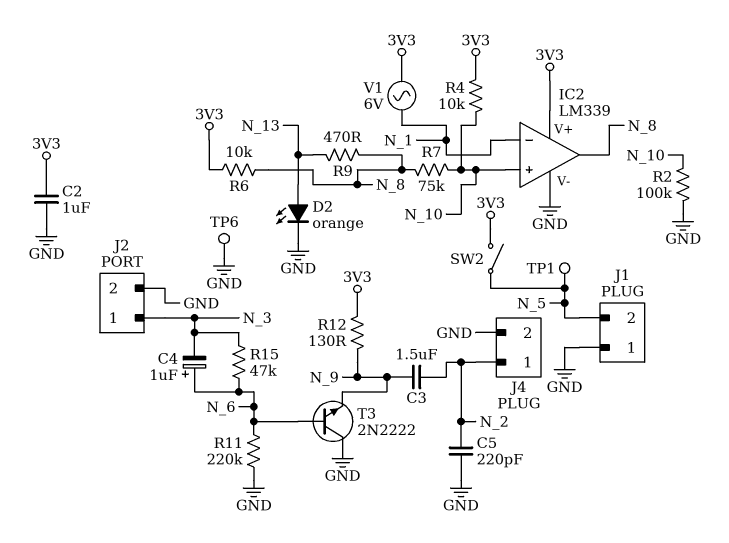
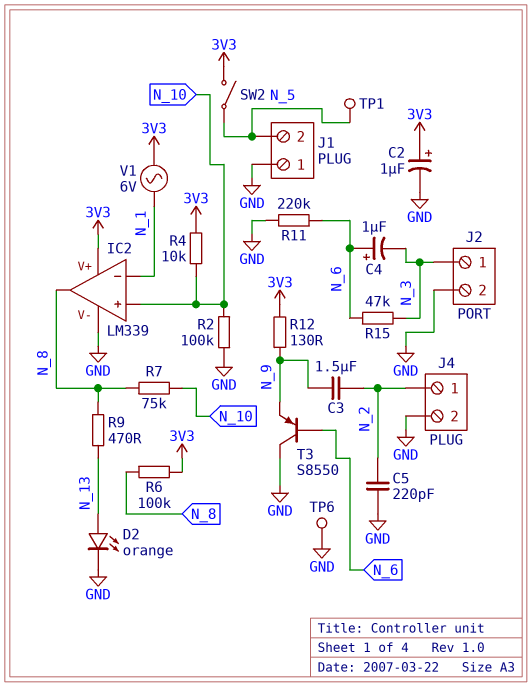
C2: 1uF (3V3, GND) -> 1uF (plus 3V3, minus GND)
R6: 10k (3V3, N_8) -> 100k (3V3, N_8)
T3: NPN 2N2222 (B N_6, C GND, E N_9) -> PNP S8550 (B N_6, C GND, E N_9)

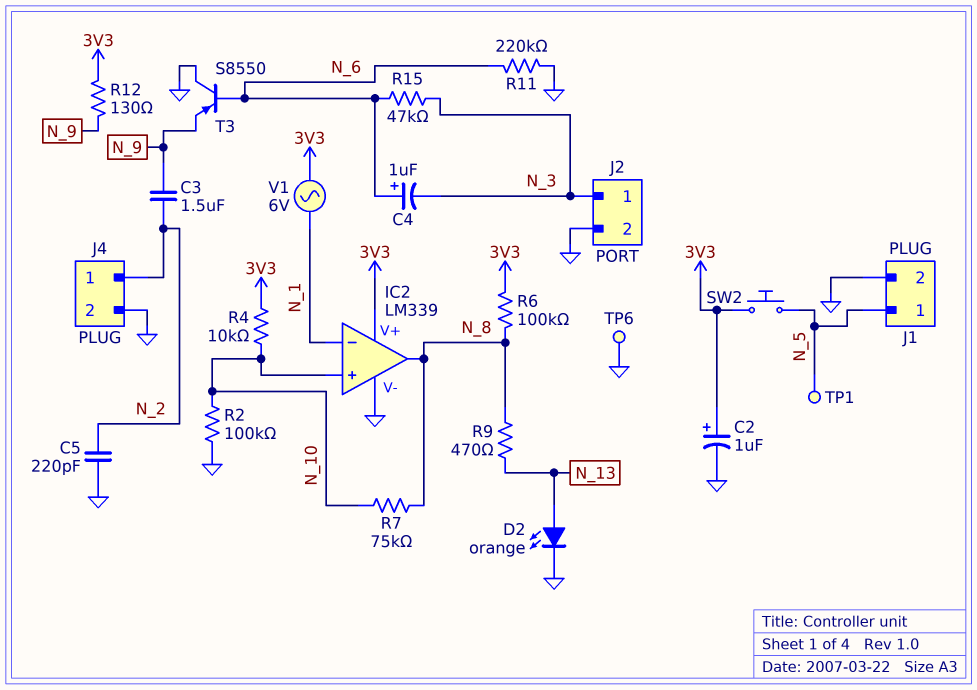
J1 pin 1: GND -> N_5
J1 pin 2: N_5 -> GND
SW2: switch (3V3, N_5) -> button (3V3, N_5)

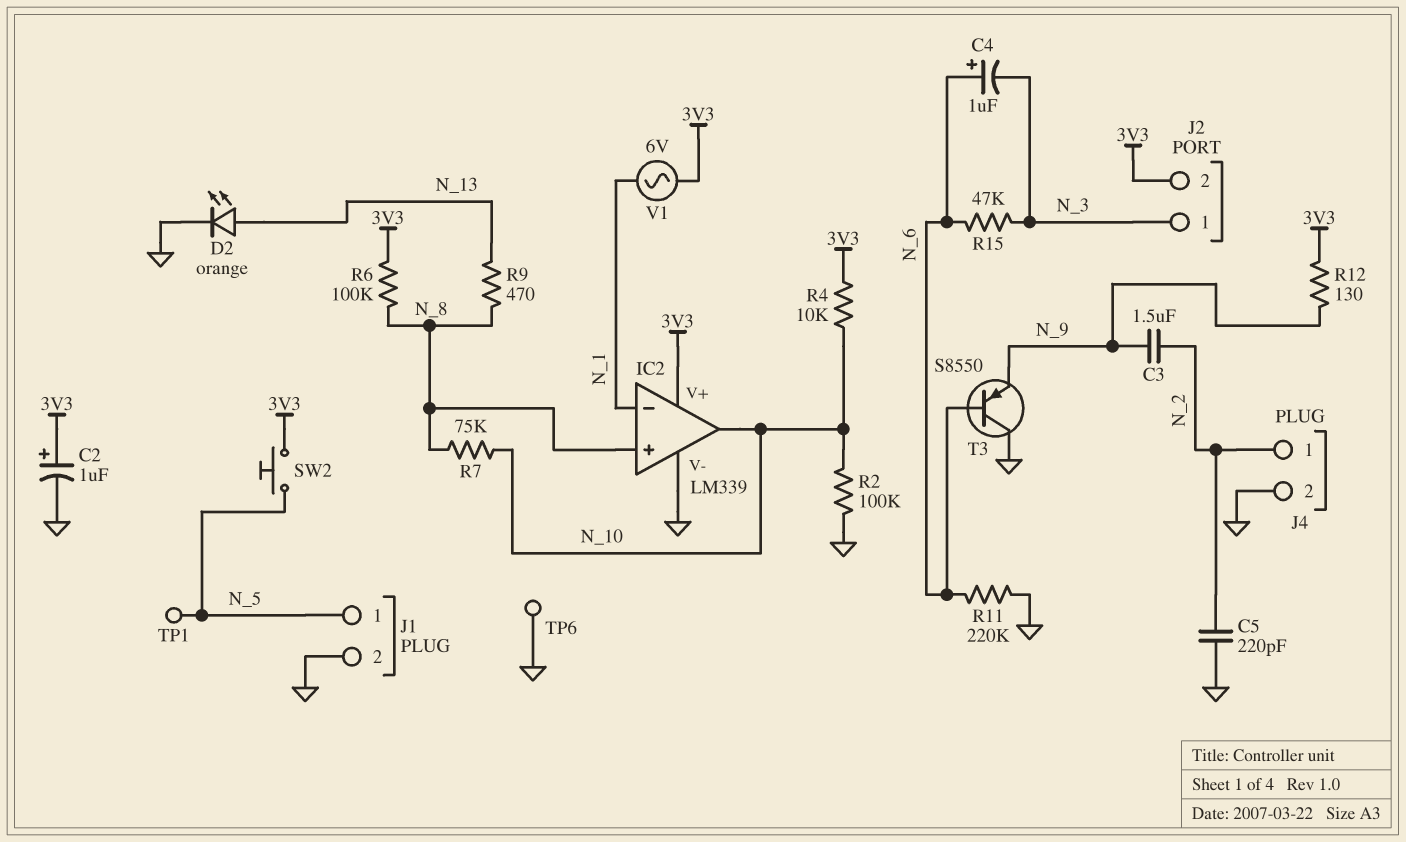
IC2 pin in+: N_10 -> N_8
IC2 pin out: N_8 -> N_10
J2 pin 2: GND -> 3V3

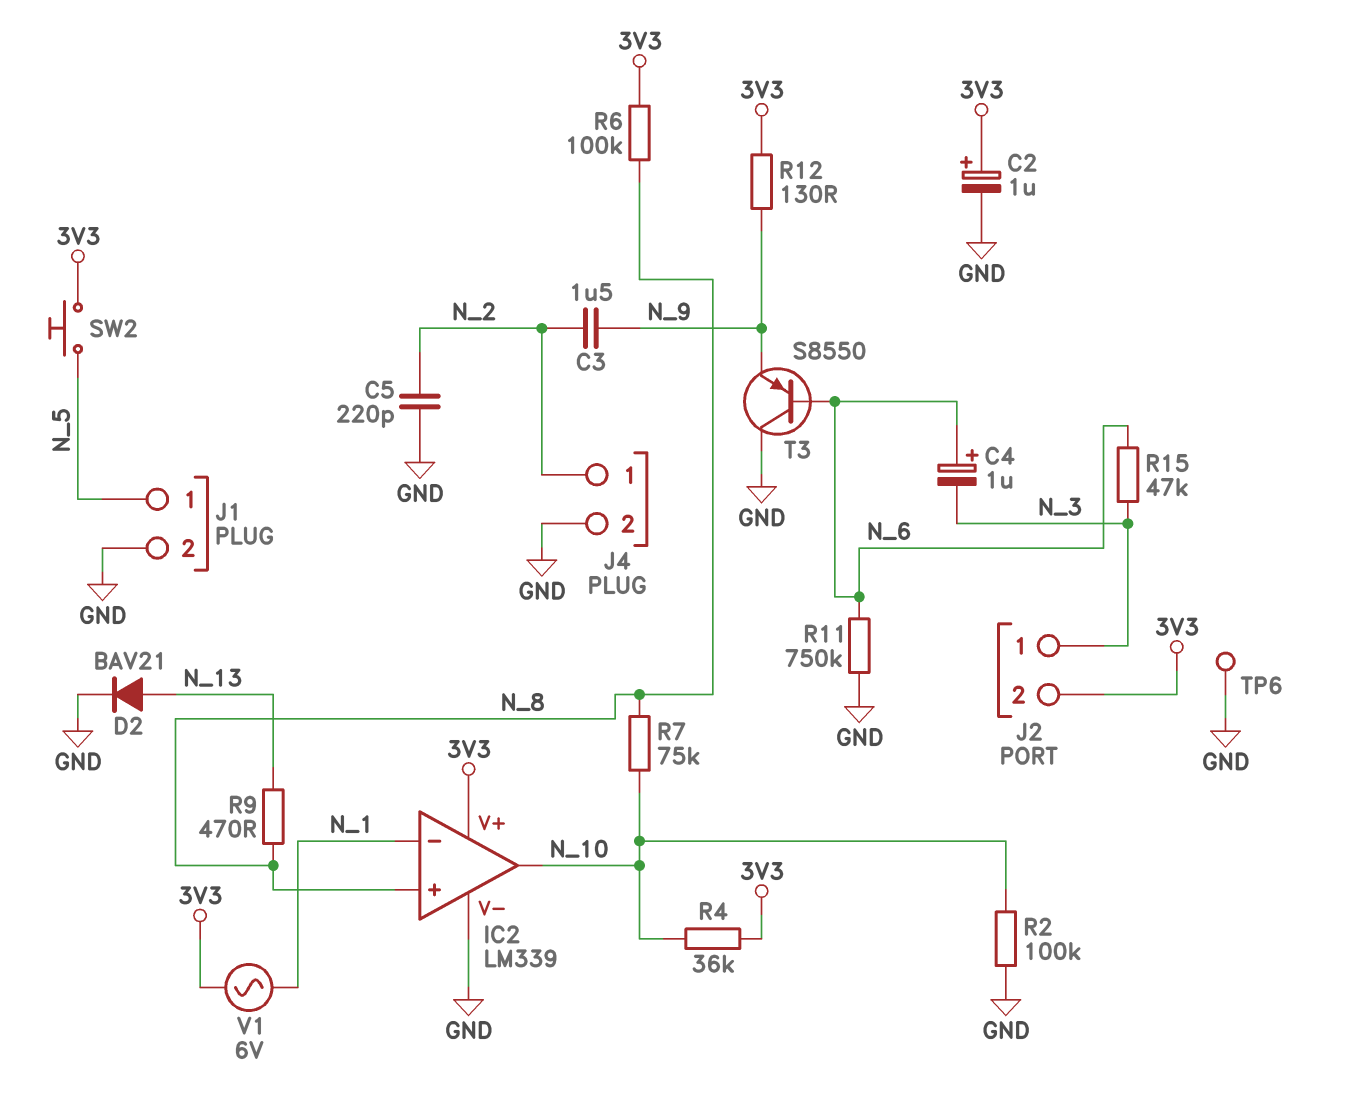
D2: LED orange (A N_13, K GND) -> diode BAV21 (A N_13, K GND)
R4: 10k (3V3, N_10) -> 36k (3V3, N_10)
R11: 220k (GND, N_6) -> 750k (GND, N_6)
TP1: test point (N_5) -> none

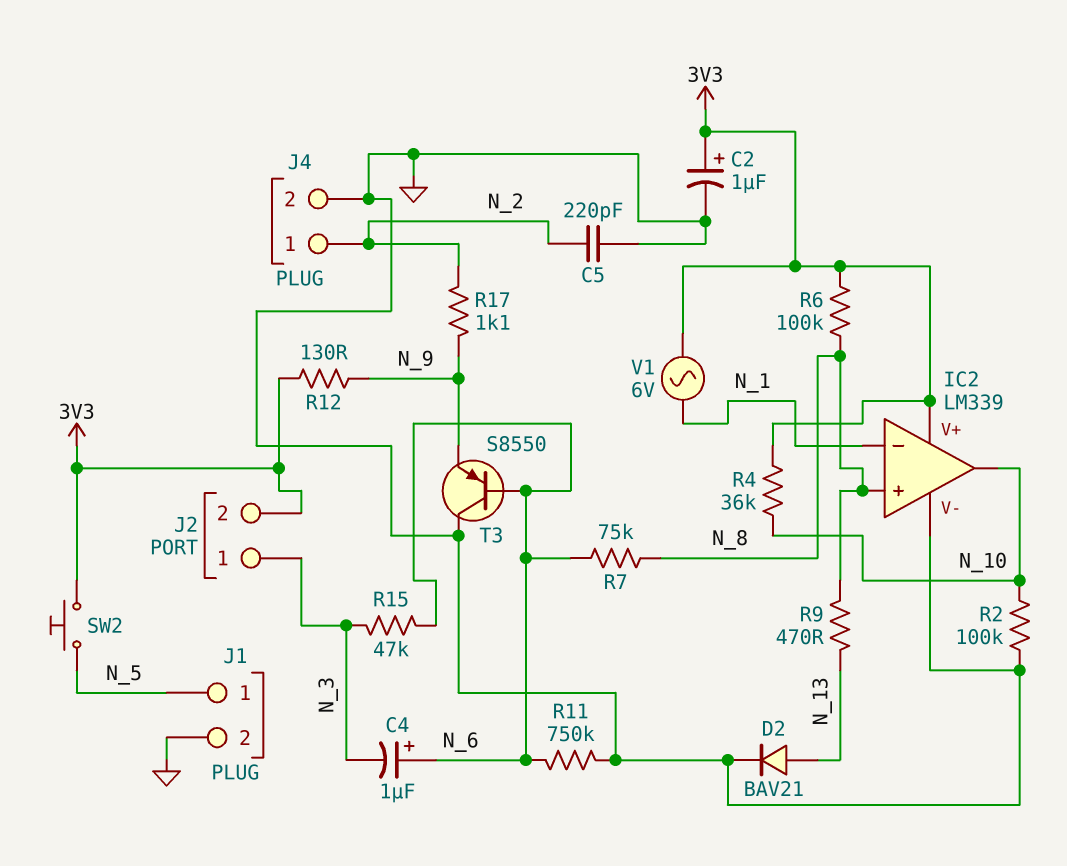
C3: 1.5uF (N_2, N_9) -> none
R7: 75k (N_8, N_10) -> 75k (N_6, N_8)
R17: none -> 1.1k (N_2, N_9)
TP6: test point (GND) -> none

